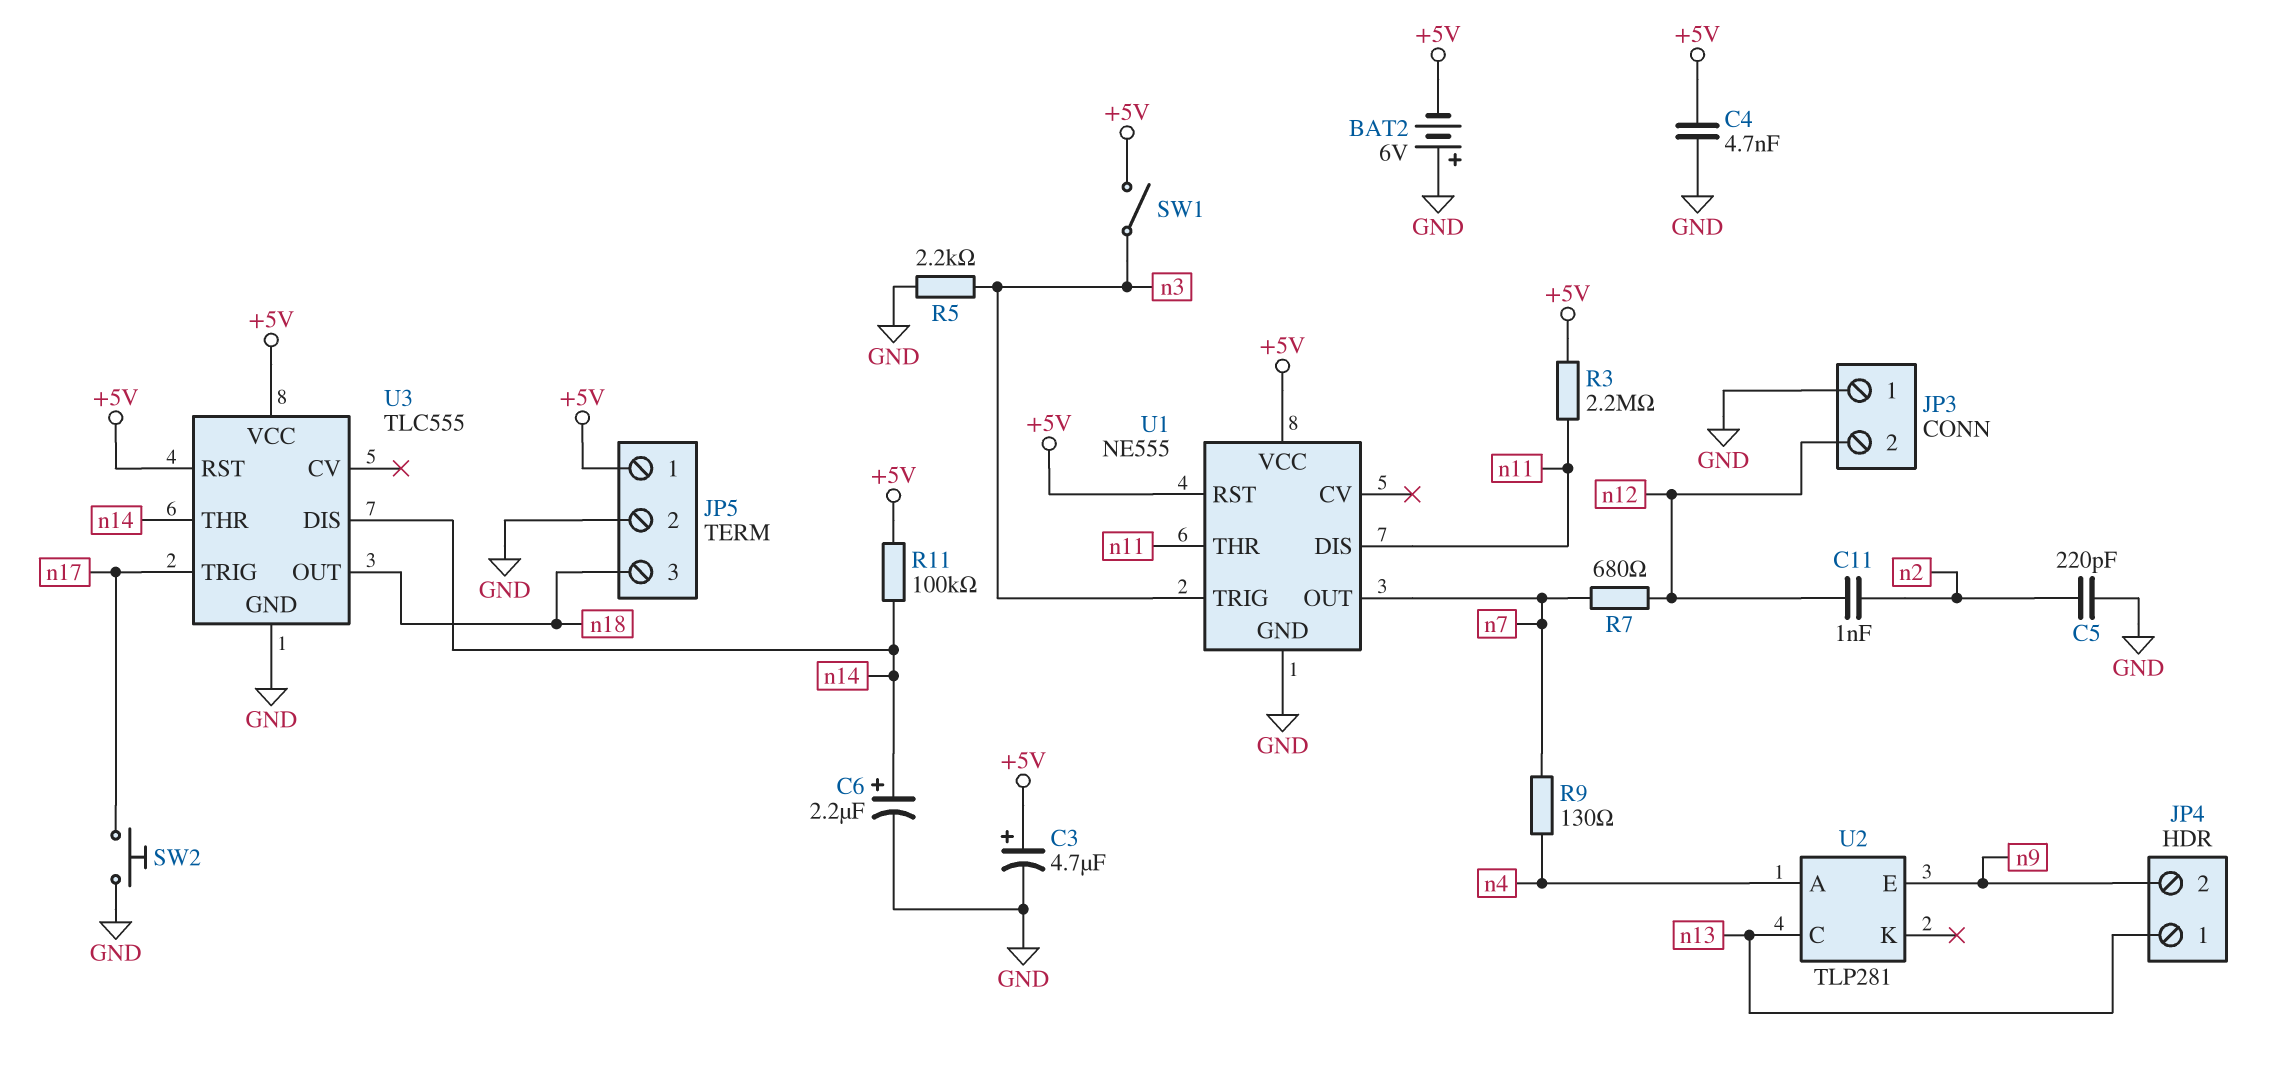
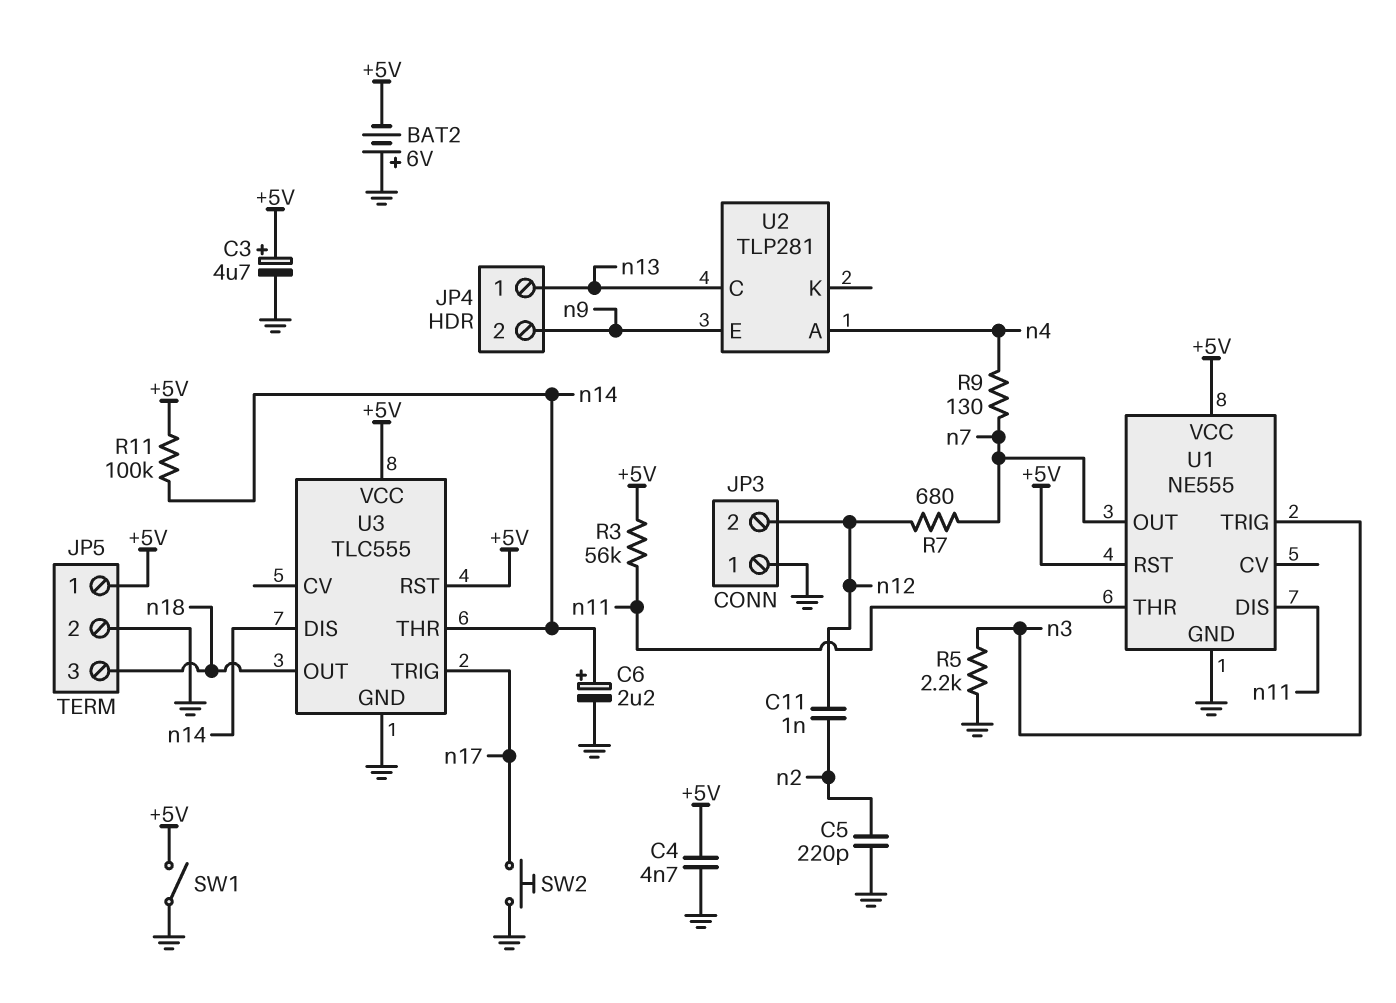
R3: 2.2M (+5V, n11) -> 56k (+5V, n11)
SW1: switch (+5V, n3) -> switch (+5V, GND)

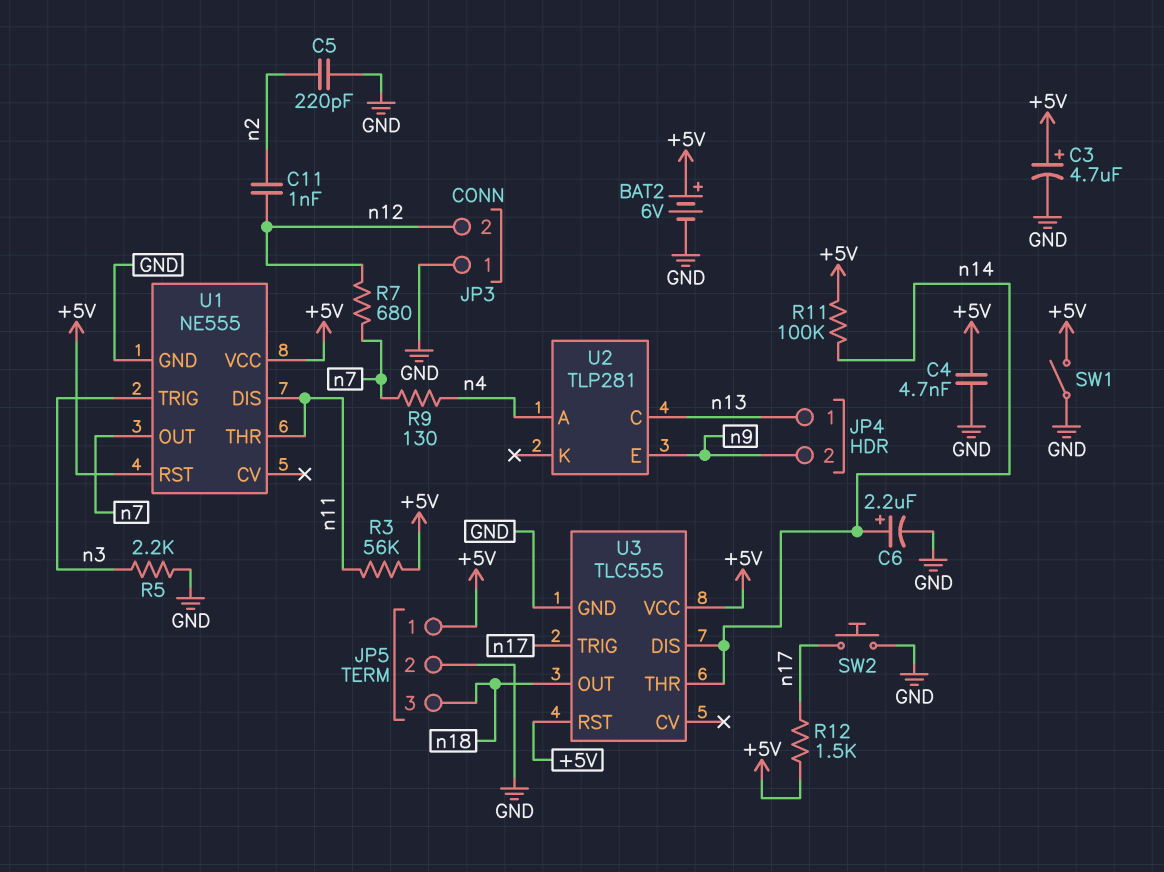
BAT2: 6V (plus GND, minus +5V) -> 6V (plus +5V, minus GND)
R12: none -> 1.5k (+5V, n17)

